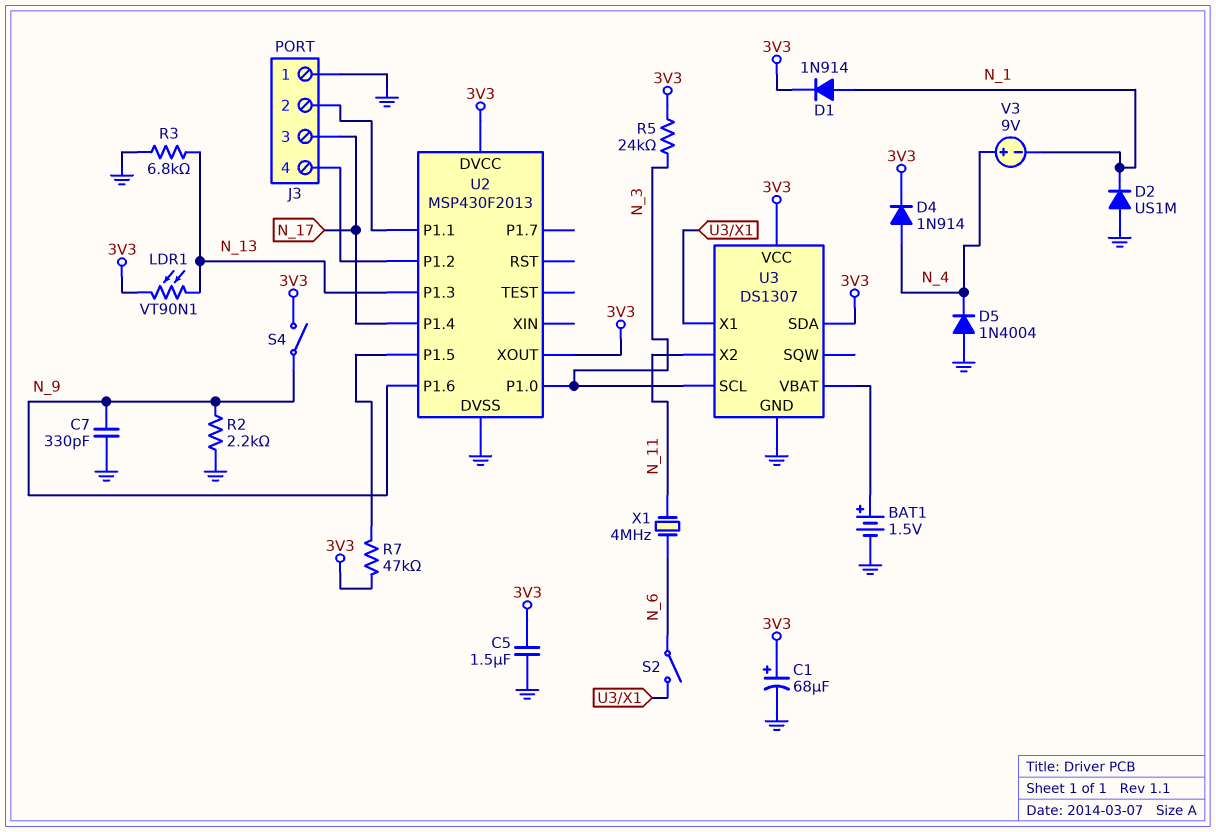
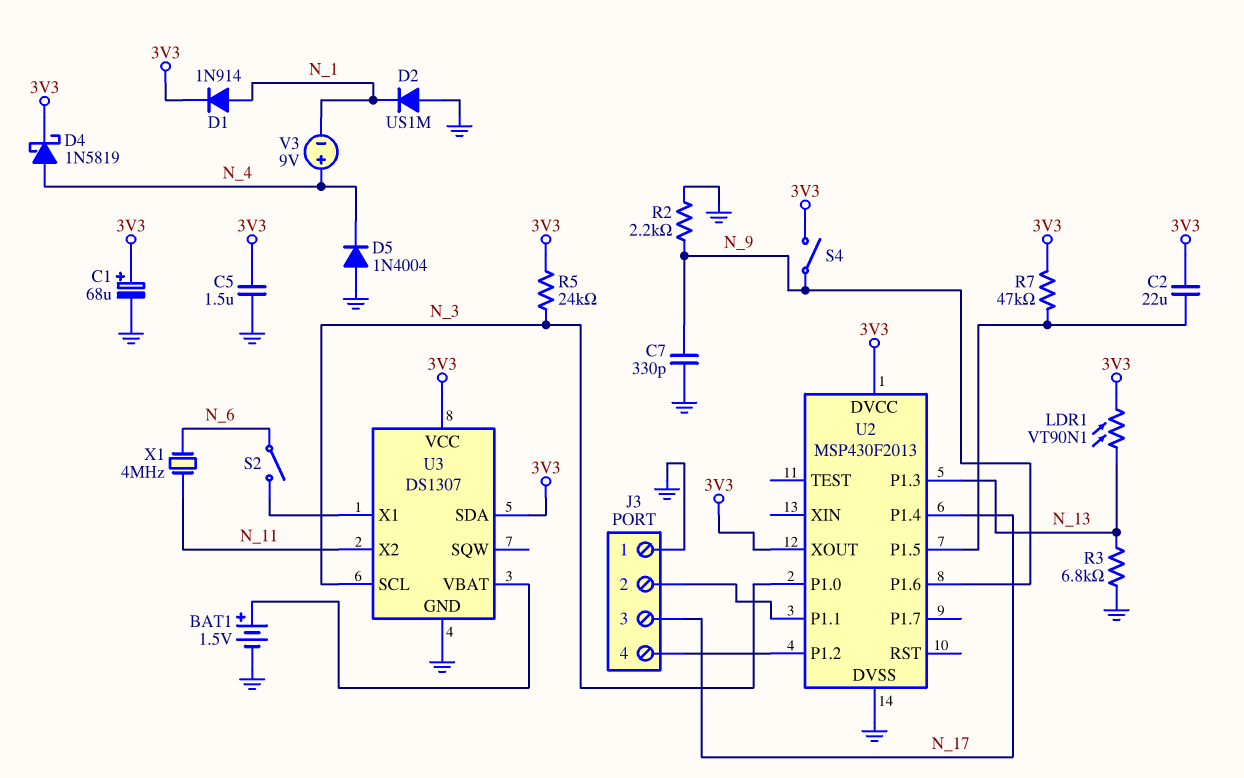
C2: none -> 22uF (3V3, U2/P1.5)
D4: diode 1N914 (A N_4, K 3V3) -> schottky 1N5819 (A N_4, K 3V3)

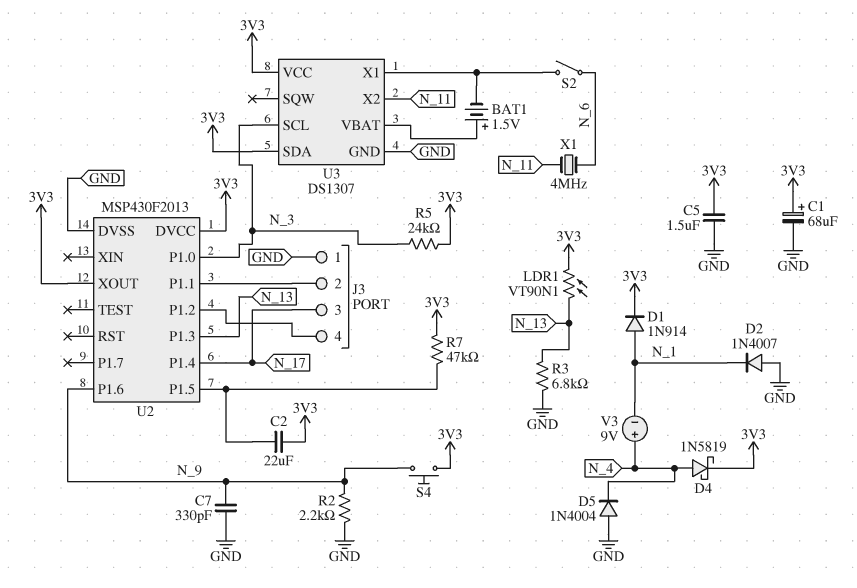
BAT1: 1.5V (plus U3/VBAT, minus GND) -> 1.5V (plus U3/VBAT, minus U3/X1)
D2: diode US1M (A GND, K N_1) -> diode 1N4007 (A GND, K N_1)
S4: switch (3V3, N_9) -> button (3V3, N_9)

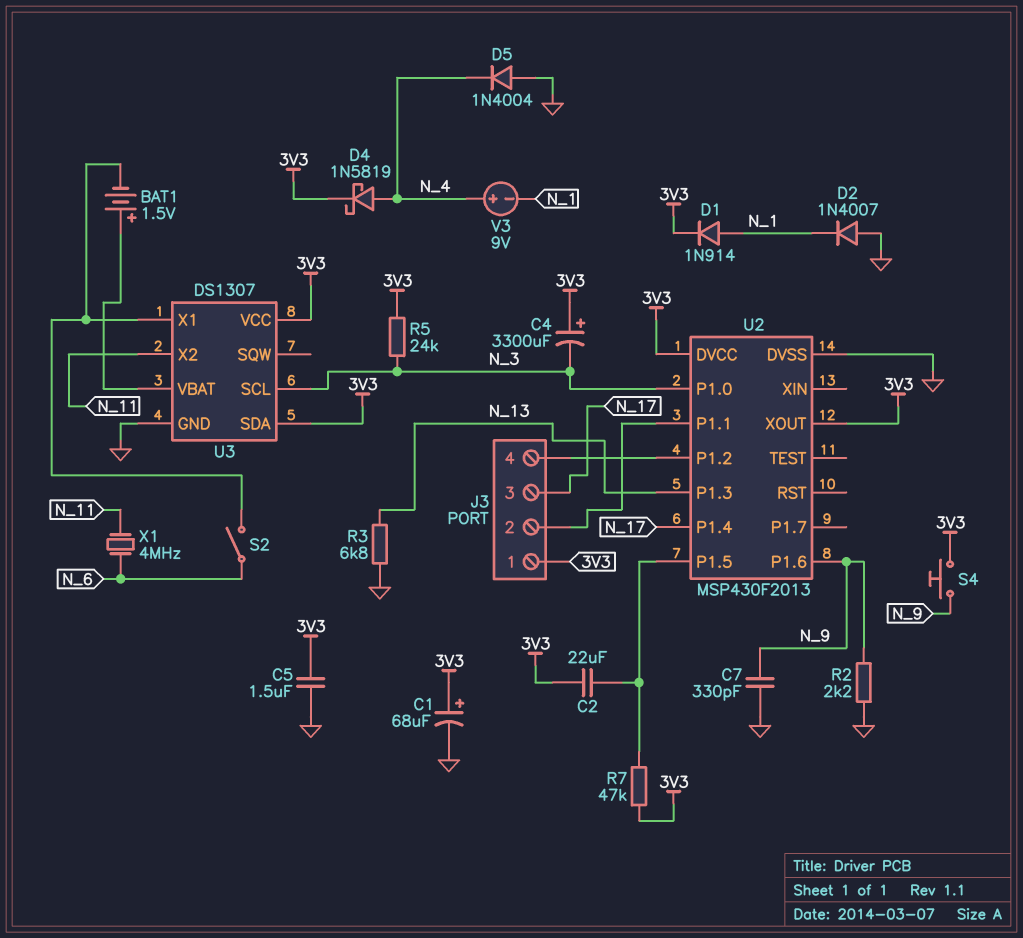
C4: none -> 3300uF (plus 3V3, minus N_3)
J3 pin 1: GND -> 3V3
LDR1: VT90N1 (3V3, N_13) -> none

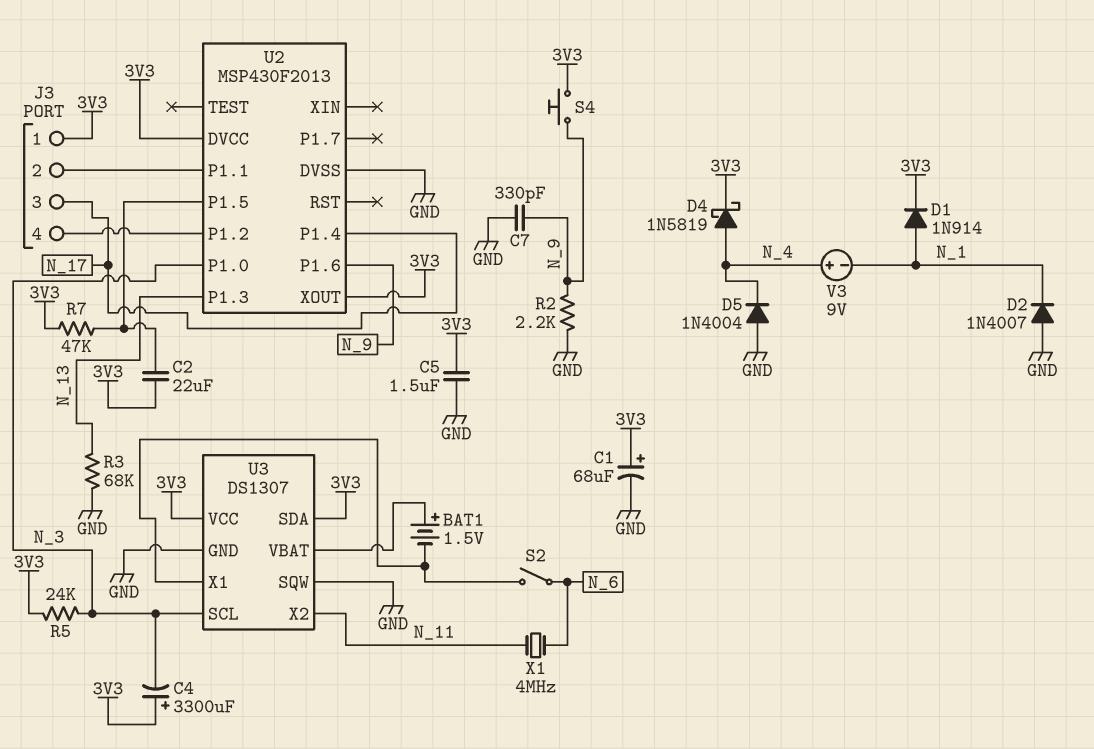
R3: 6.8k (GND, N_13) -> 68k (GND, N_13)
U3 pin SQW: none -> GND

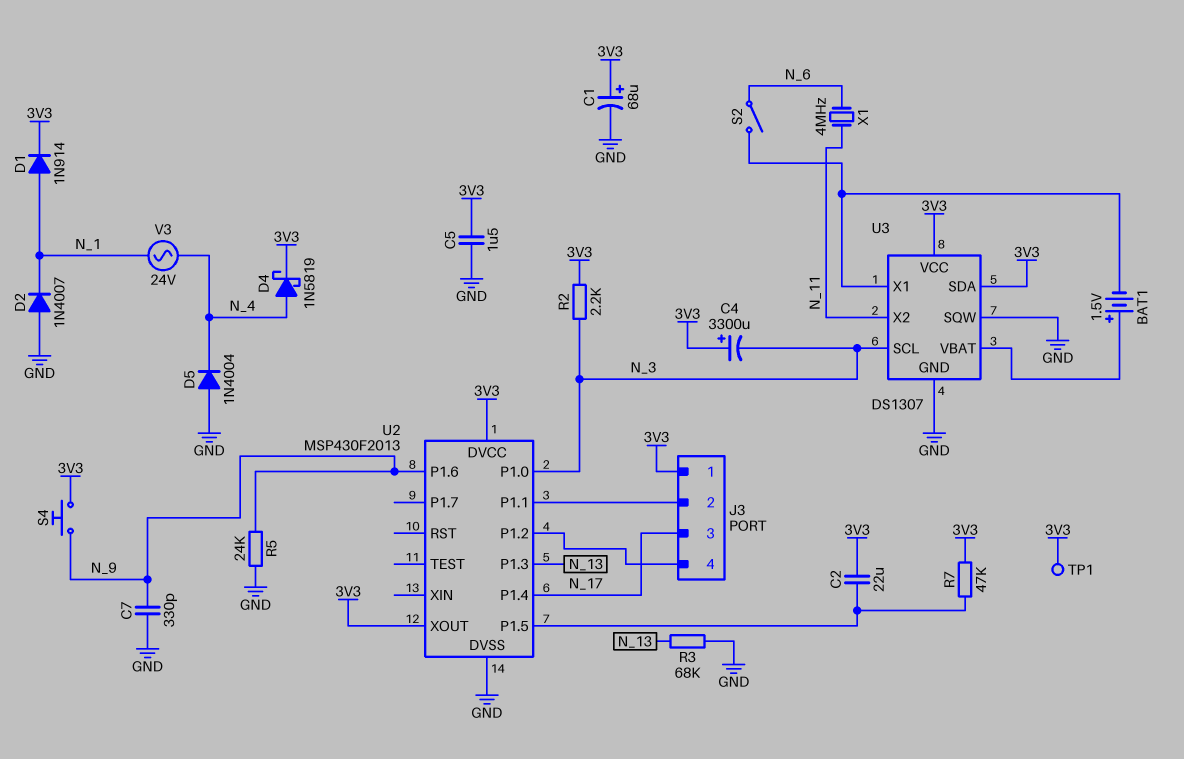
R2: 2.2k (GND, N_9) -> 2.2k (3V3, N_3)
R5: 24k (3V3, N_3) -> 24k (GND, N_9)
TP1: none -> test point (3V3)
V3: 9V (plus N_4, minus N_1) -> AC 24V (N_1, N_4)

